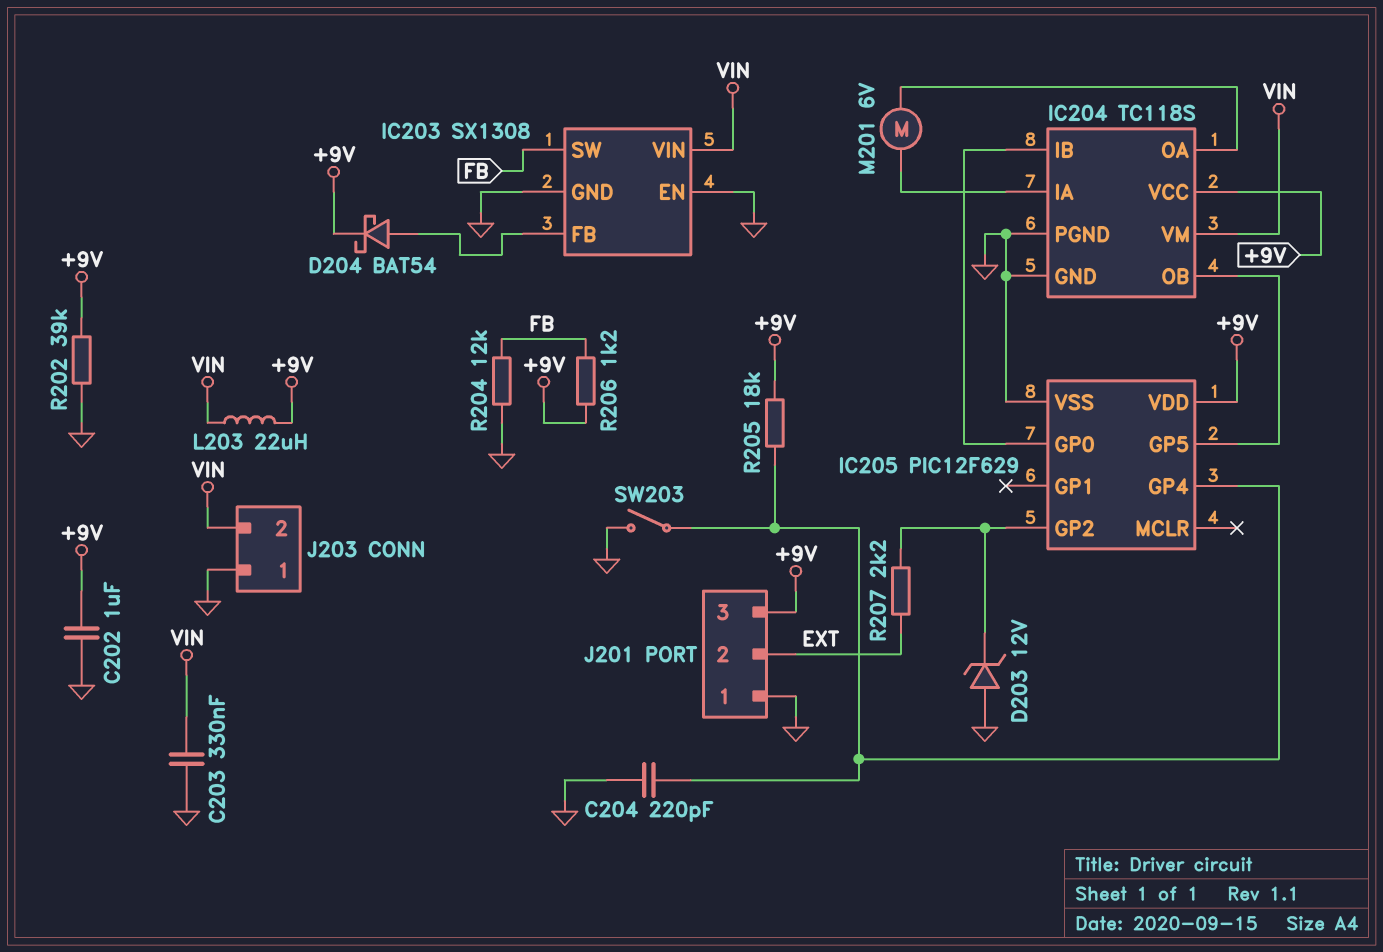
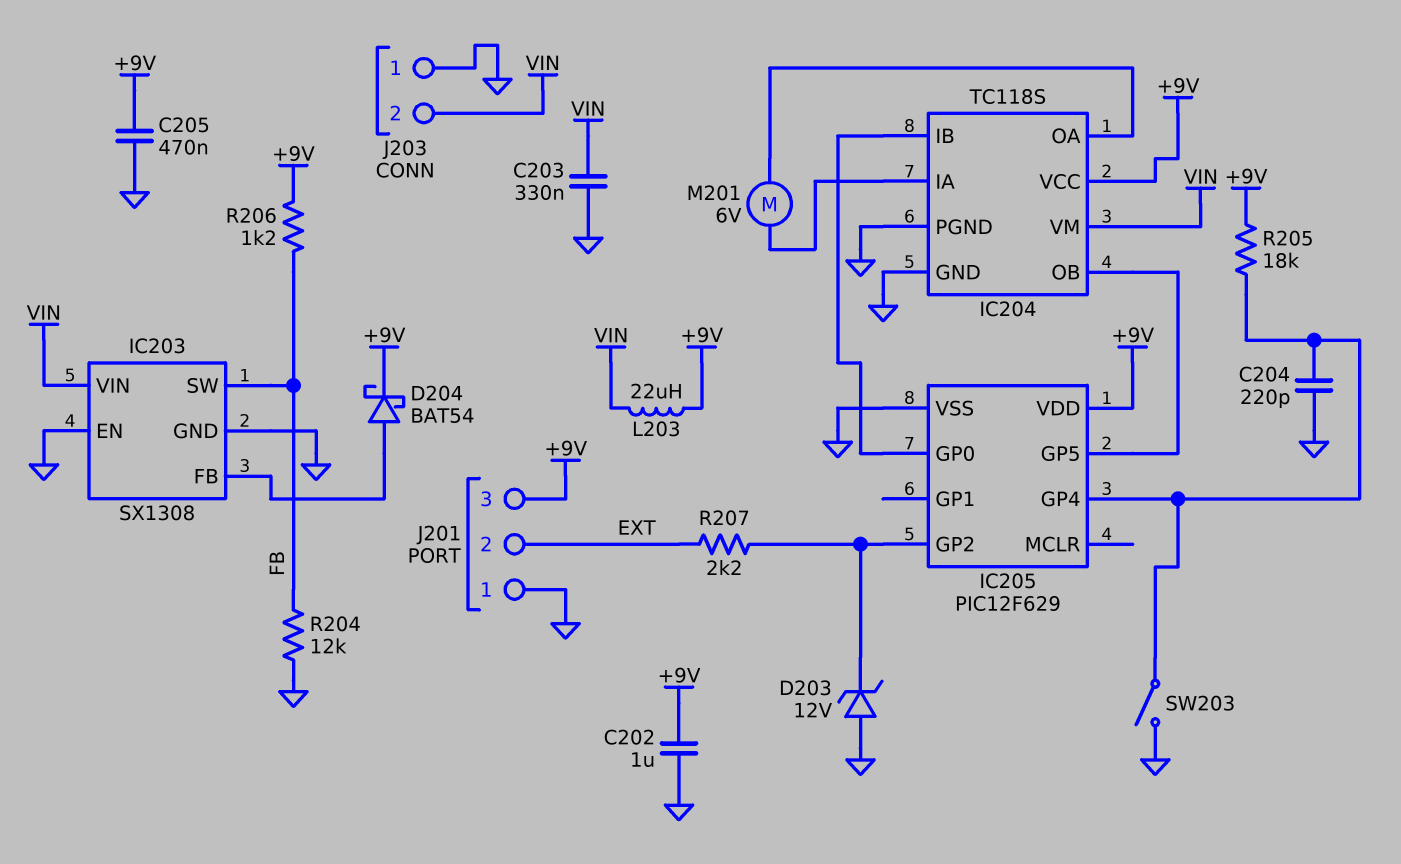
C205: none -> 470nF (+9V, GND)
R202: 39k (+9V, GND) -> none

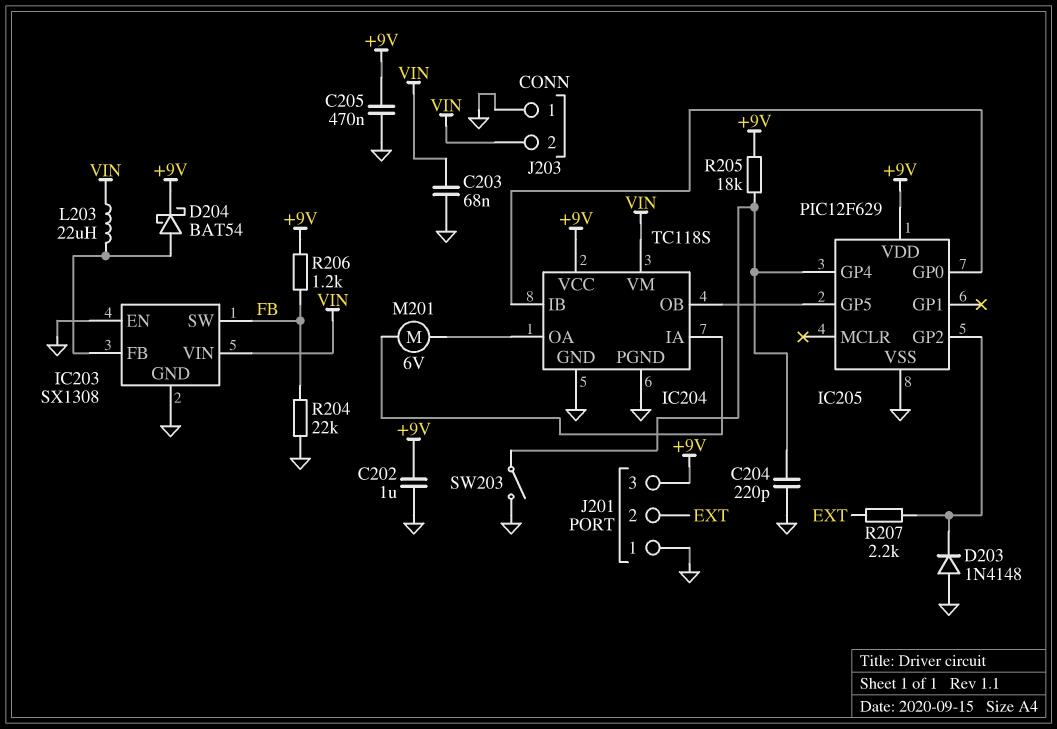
C203: 330nF (GND, VIN) -> 68nF (GND, VIN)
D203: zener 12V (A GND, K IC205/GP2) -> diode 1N4148 (A GND, K IC205/GP2)
L203: 22uH (+9V, VIN) -> 22uH (IC203/FB, VIN)
R204: 12k (FB, GND) -> 22k (FB, GND)

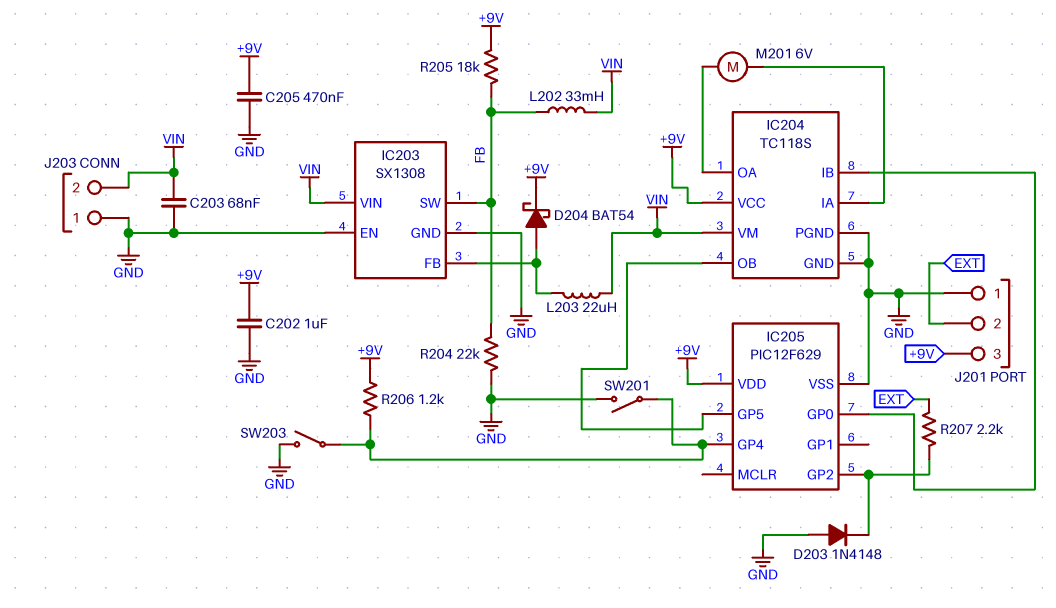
C204: 220pF (GND, IC205/GP4) -> none
L202: none -> 33mH (FB, VIN)
R205: 18k (+9V, IC205/GP4) -> 18k (+9V, FB)
R206: 1.2k (+9V, FB) -> 1.2k (+9V, IC205/GP4)
SW201: none -> switch (GND, IC205/GP4)

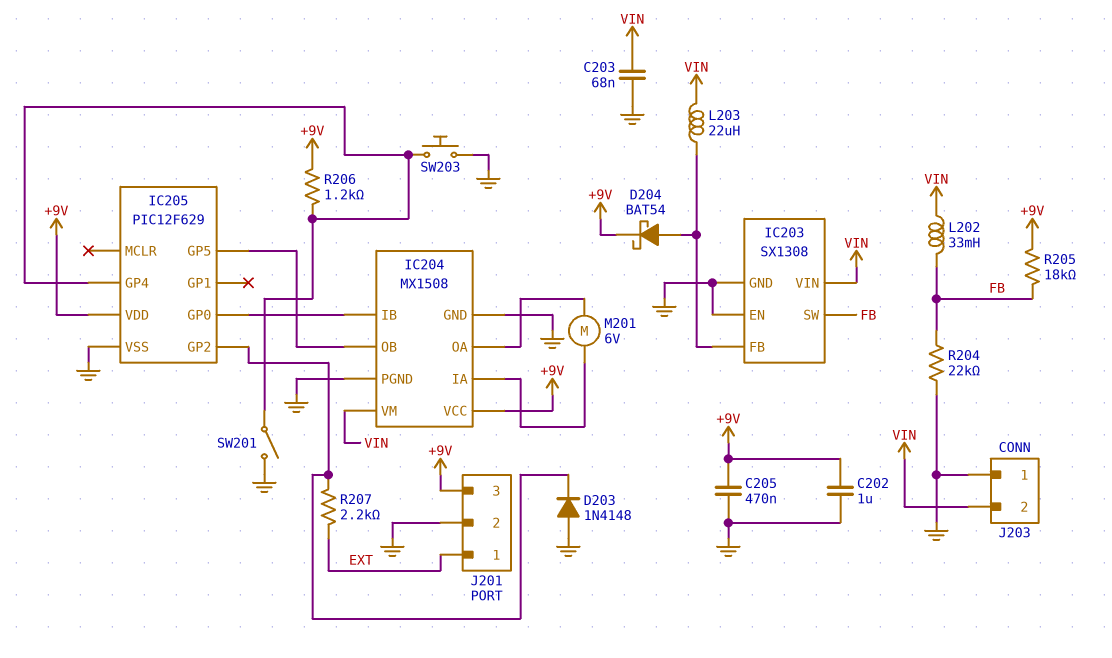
IC204: TC118S -> MX1508
J201 pin 1: GND -> EXT
J201 pin 2: EXT -> GND
SW203: switch (GND, IC205/GP4) -> button (GND, IC205/GP4)

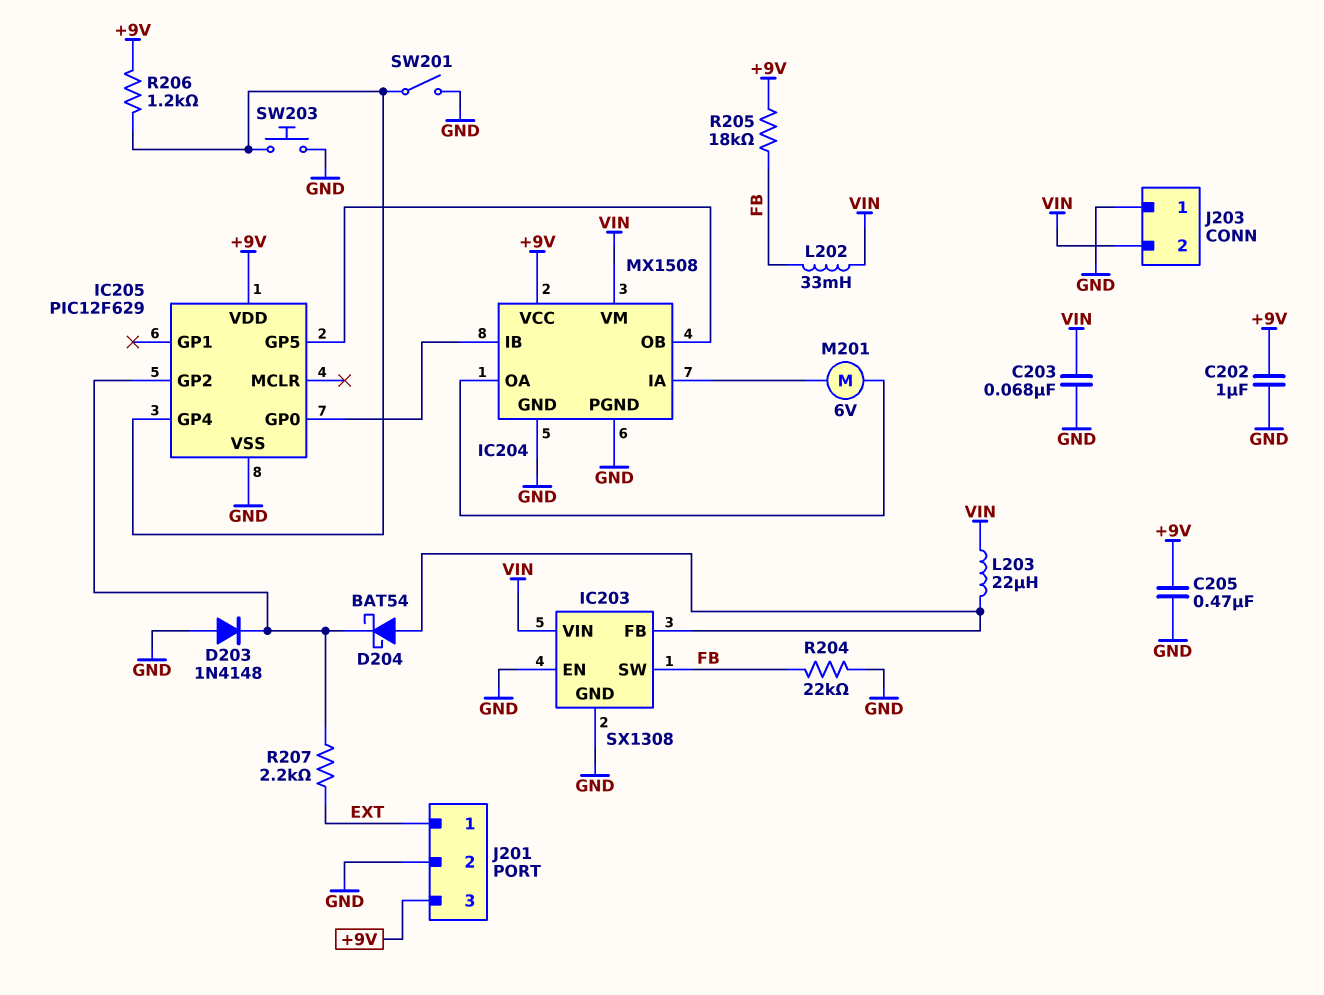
D204: schottky BAT54 (A IC203/FB, K +9V) -> schottky BAT54 (A IC203/FB, K IC205/GP2)

